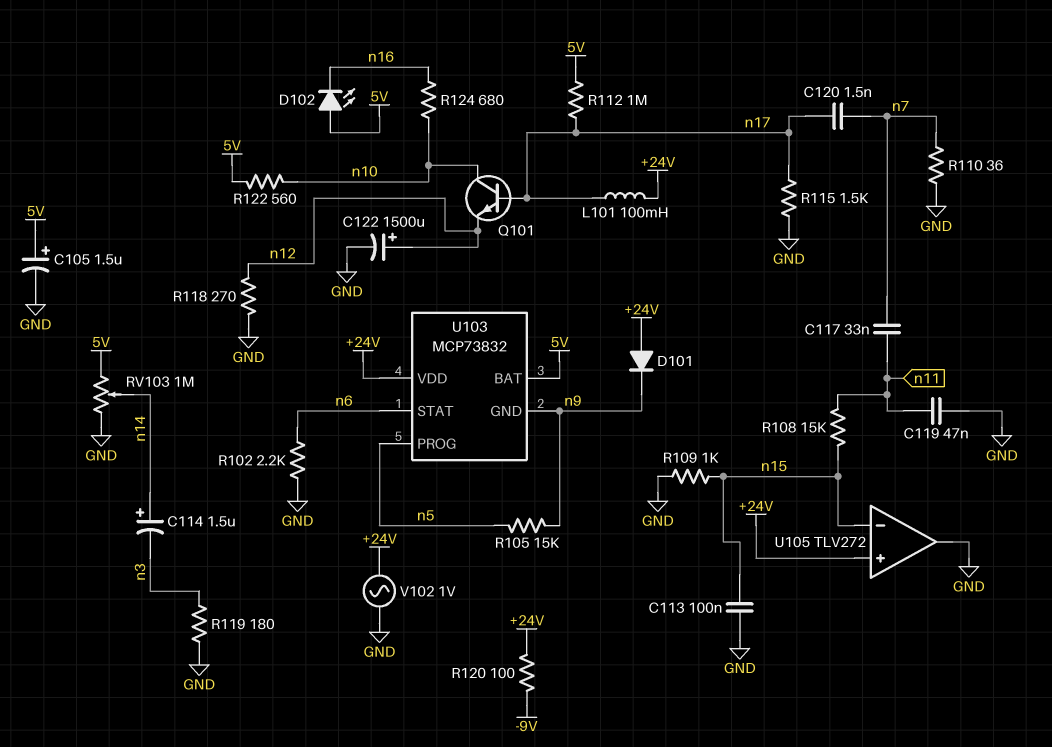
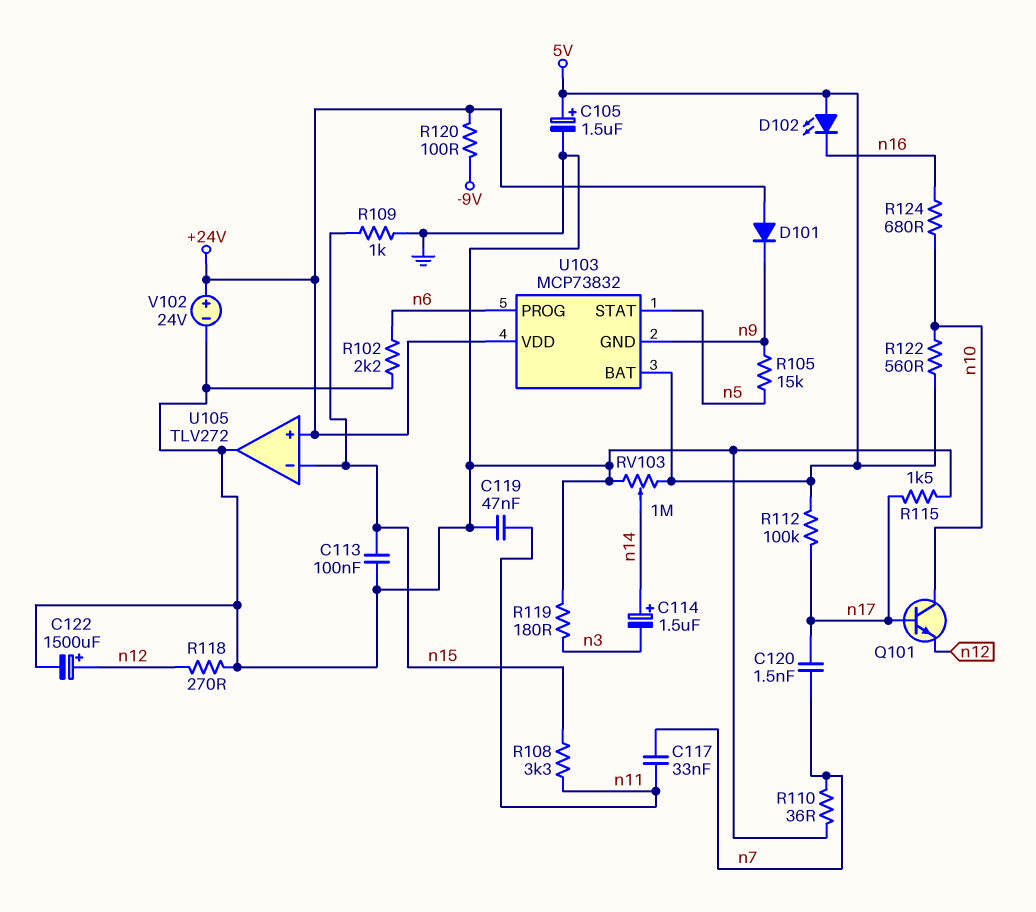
L101: 100mH (+24V, n17) -> none
R108: 15k (n11, n15) -> 3.3k (n11, n15)
R112: 1M (5V, n17) -> 100k (5V, n17)
U103 pin PROG: n5 -> n6
U103 pin STAT: n6 -> n5
V102: AC 1V (+24V, GND) -> 24V (plus +24V, minus GND)

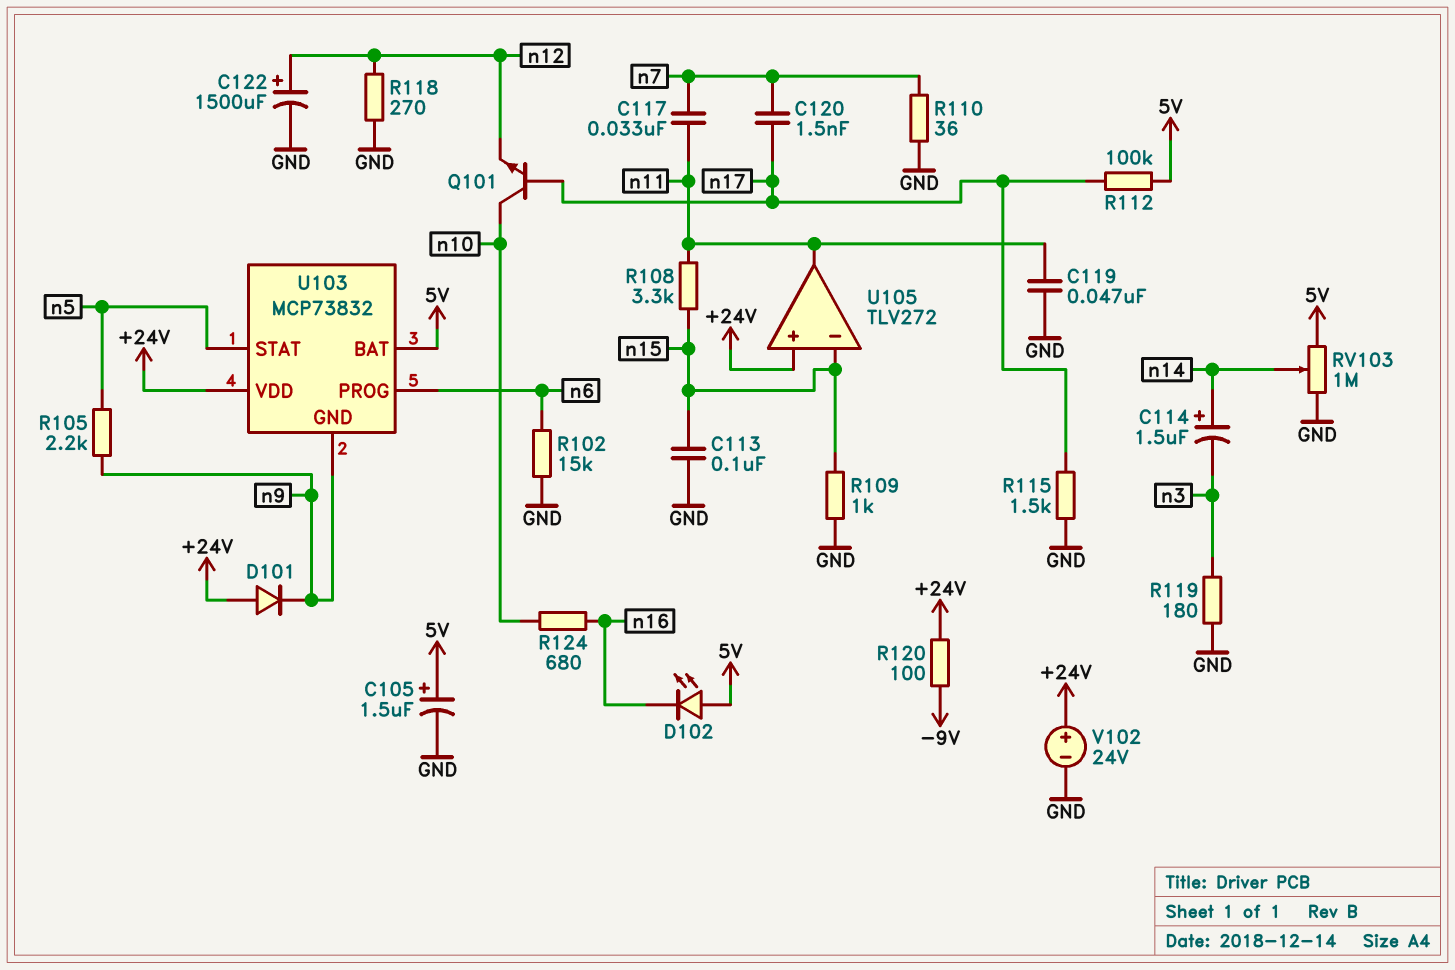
R102: 2.2k (GND, n6) -> 15k (GND, n6)
R105: 15k (n5, n9) -> 2.2k (n5, n9)
R122: 560 (5V, n10) -> none
U105 pin out: GND -> n11

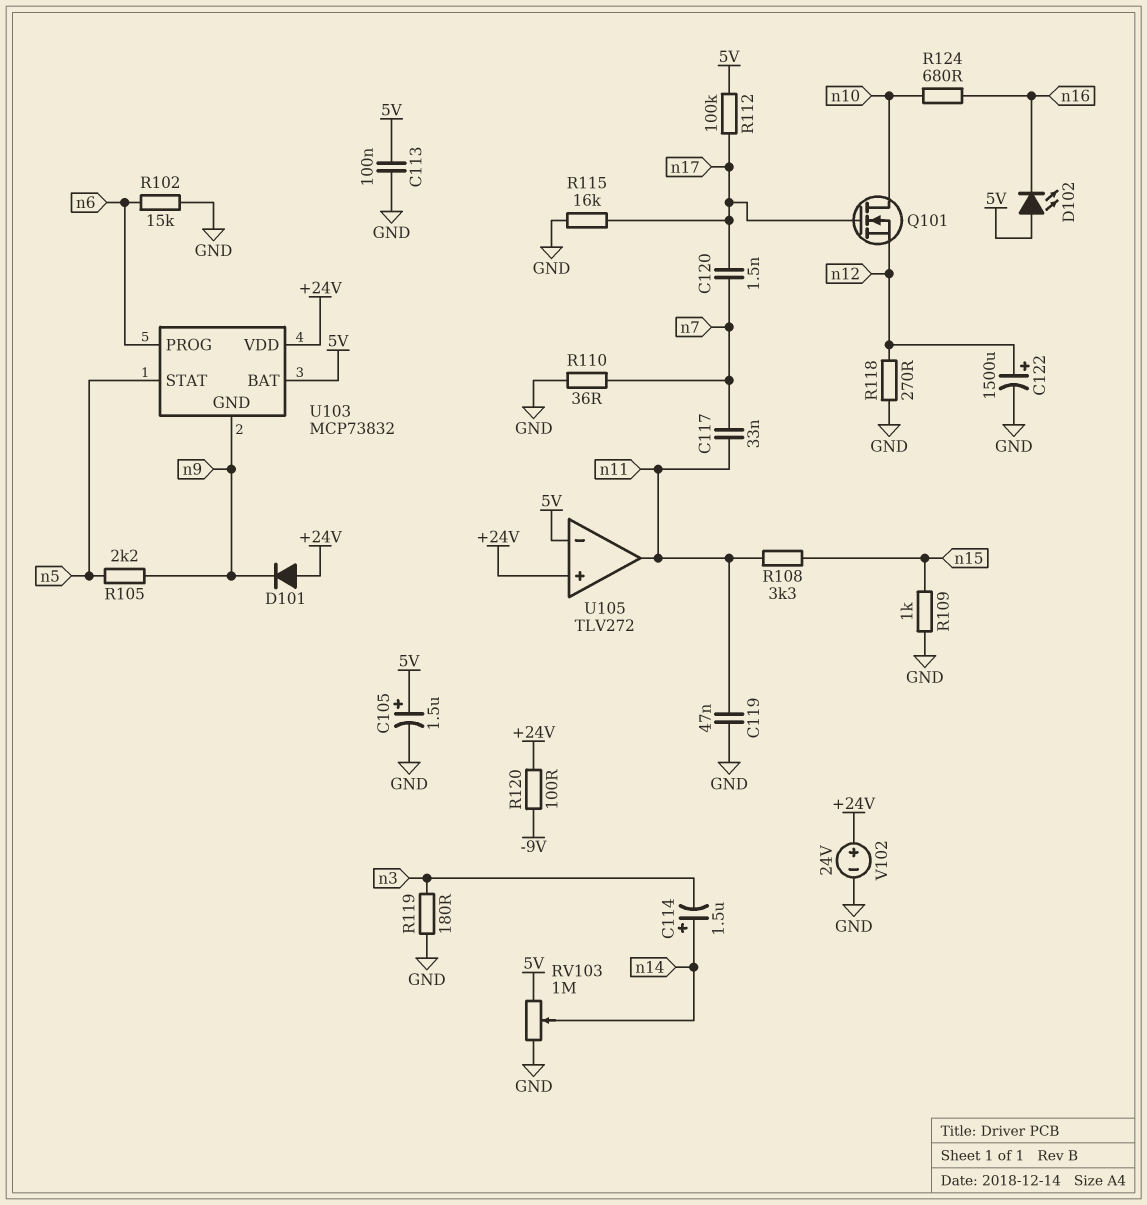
C113: 100nF (GND, n15) -> 100nF (5V, GND)
Q101: NPN (B n17, C n10, E n12) -> NMOS (G n17, D n10, S n12)
R115: 1.5k (GND, n17) -> 16k (GND, n17)
U105 pin in-: n15 -> 5V

